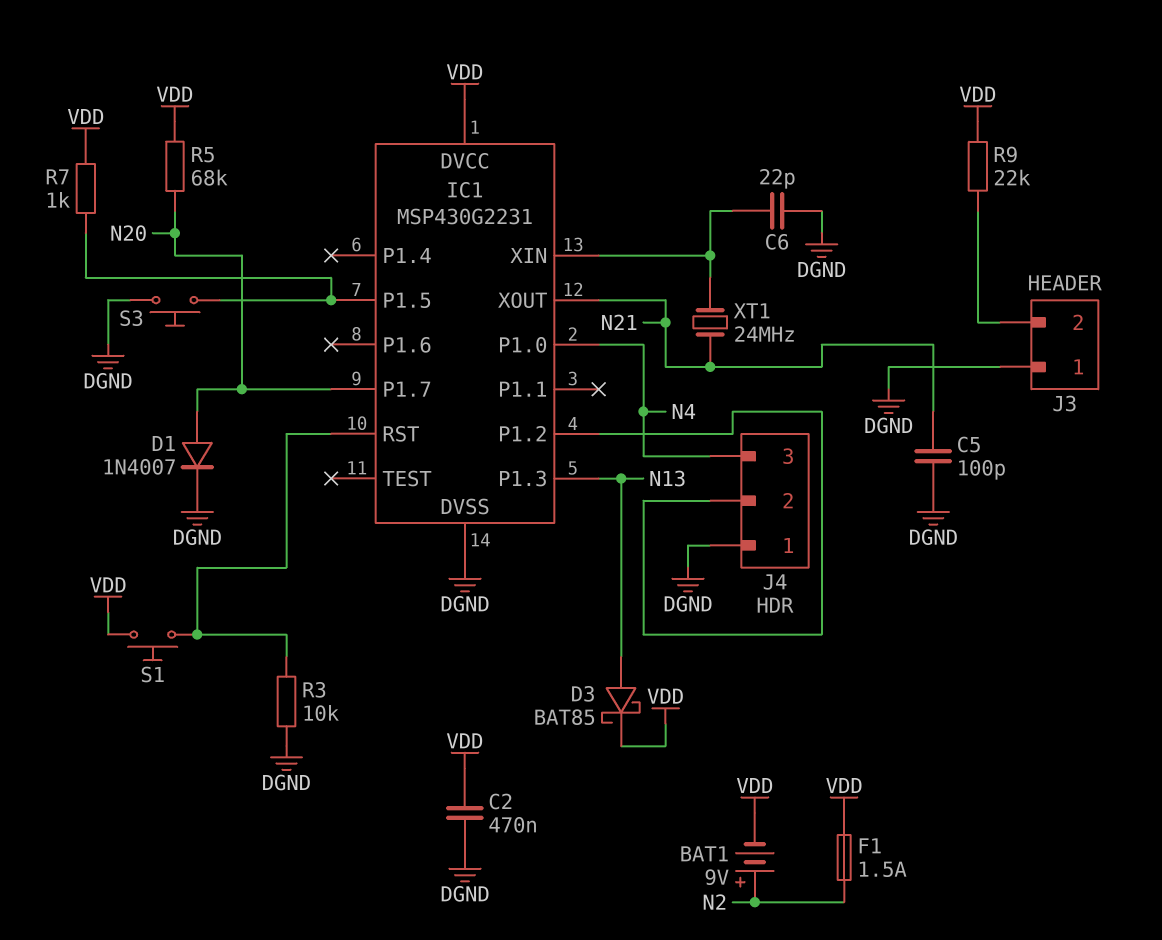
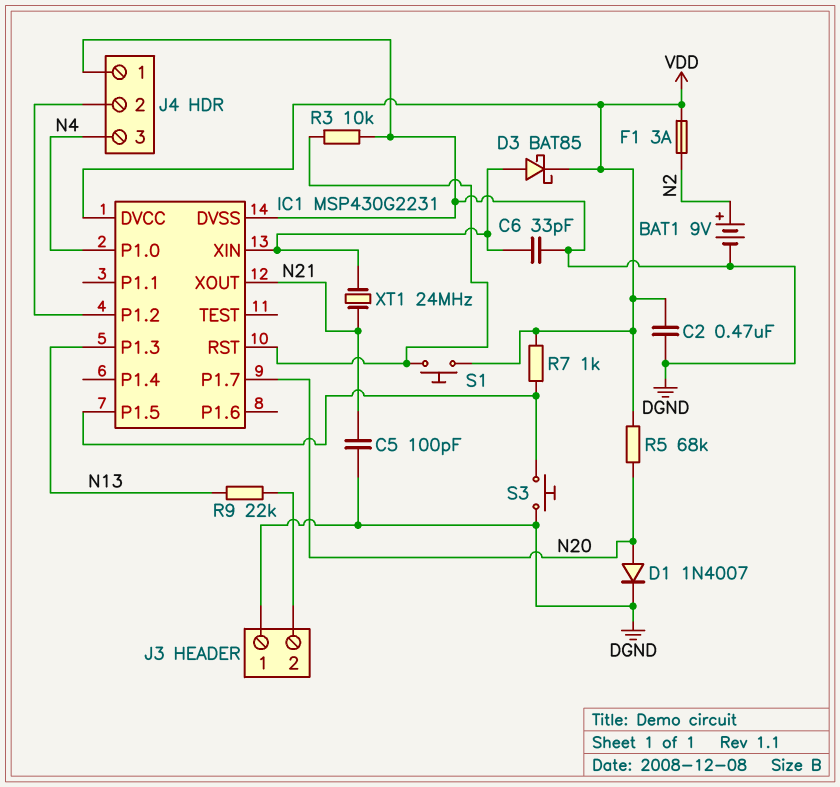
BAT1: 9V (plus N2, minus VDD) -> 9V (plus N2, minus DGND)
C6: 22pF (DGND, IC1/XIN) -> 33pF (DGND, IC1/XIN)
D3: schottky BAT85 (A N13, K VDD) -> schottky BAT85 (A IC1/XIN, K VDD)
F1: 1.5A (N2, VDD) -> 3A (N2, VDD)
R9: 22k (J3/2, VDD) -> 22k (J3/2, N13)

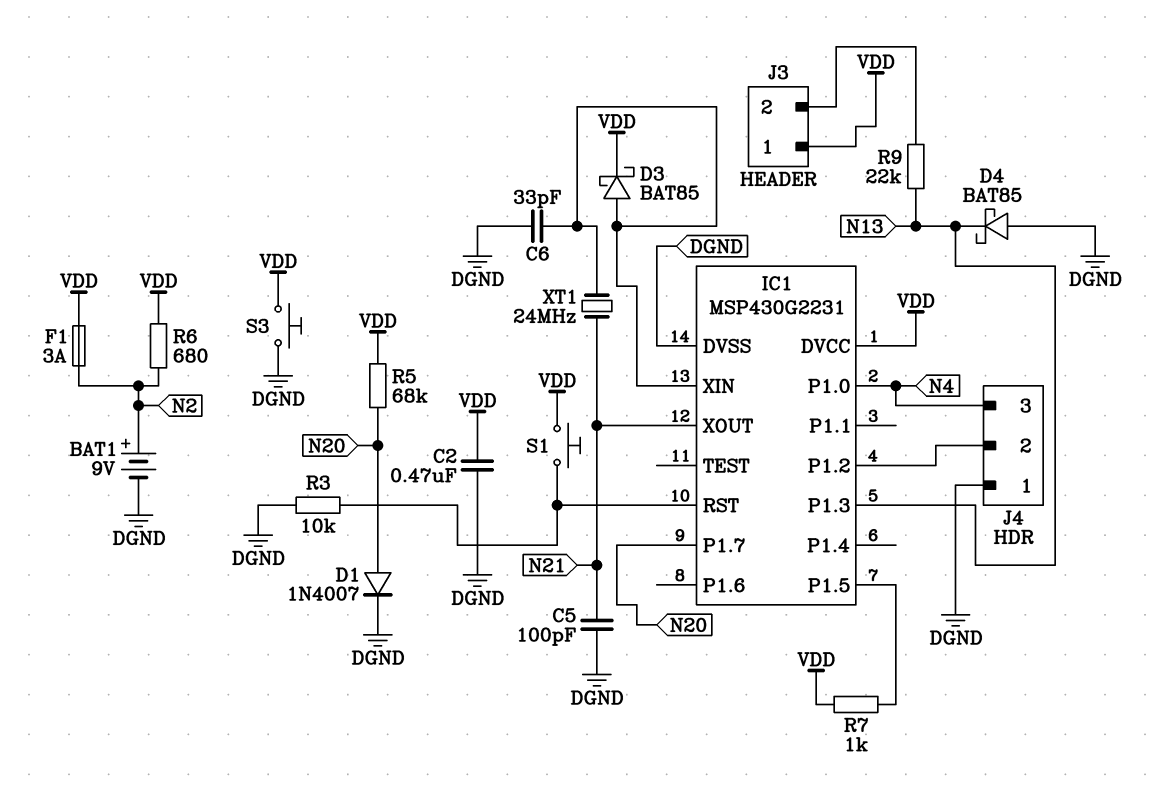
D4: none -> schottky BAT85 (A DGND, K N13)
J3 pin 1: DGND -> VDD
R6: none -> 680 (N2, VDD)
S3: button (DGND, IC1/P1.5) -> button (DGND, VDD)

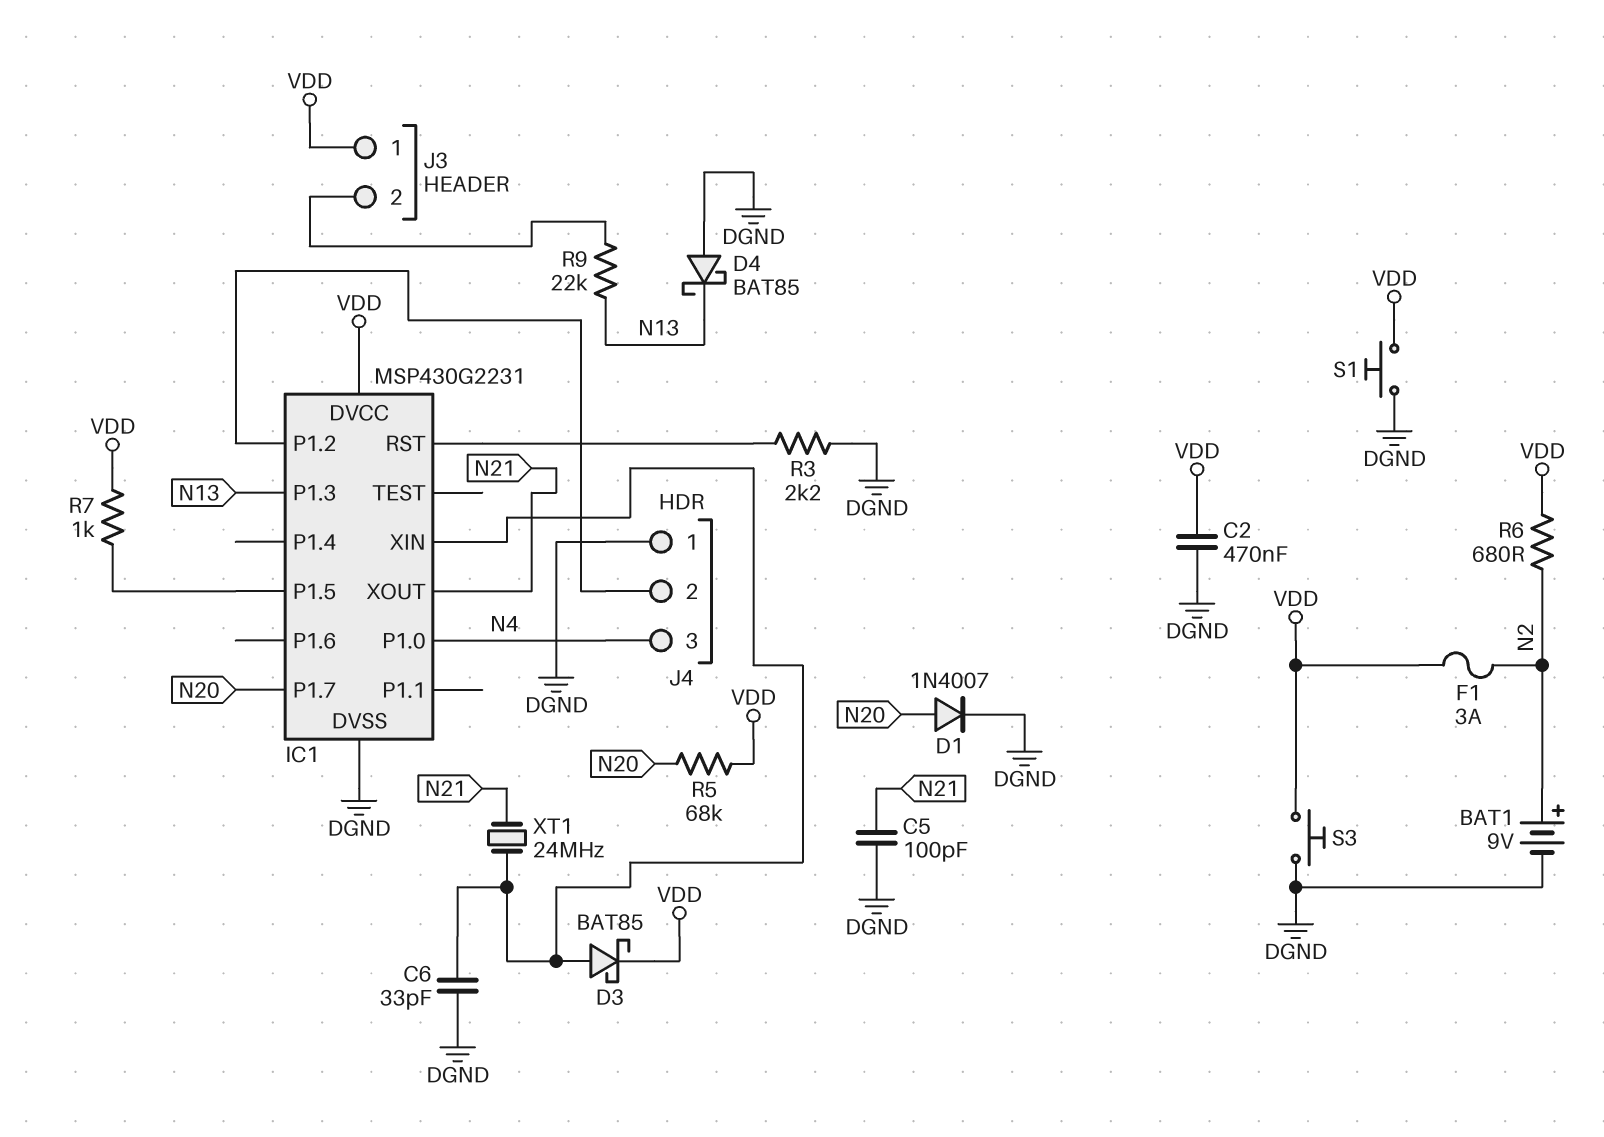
R3: 10k (DGND, IC1/RST) -> 2.2k (DGND, IC1/RST)
S1: button (IC1/RST, VDD) -> button (DGND, VDD)

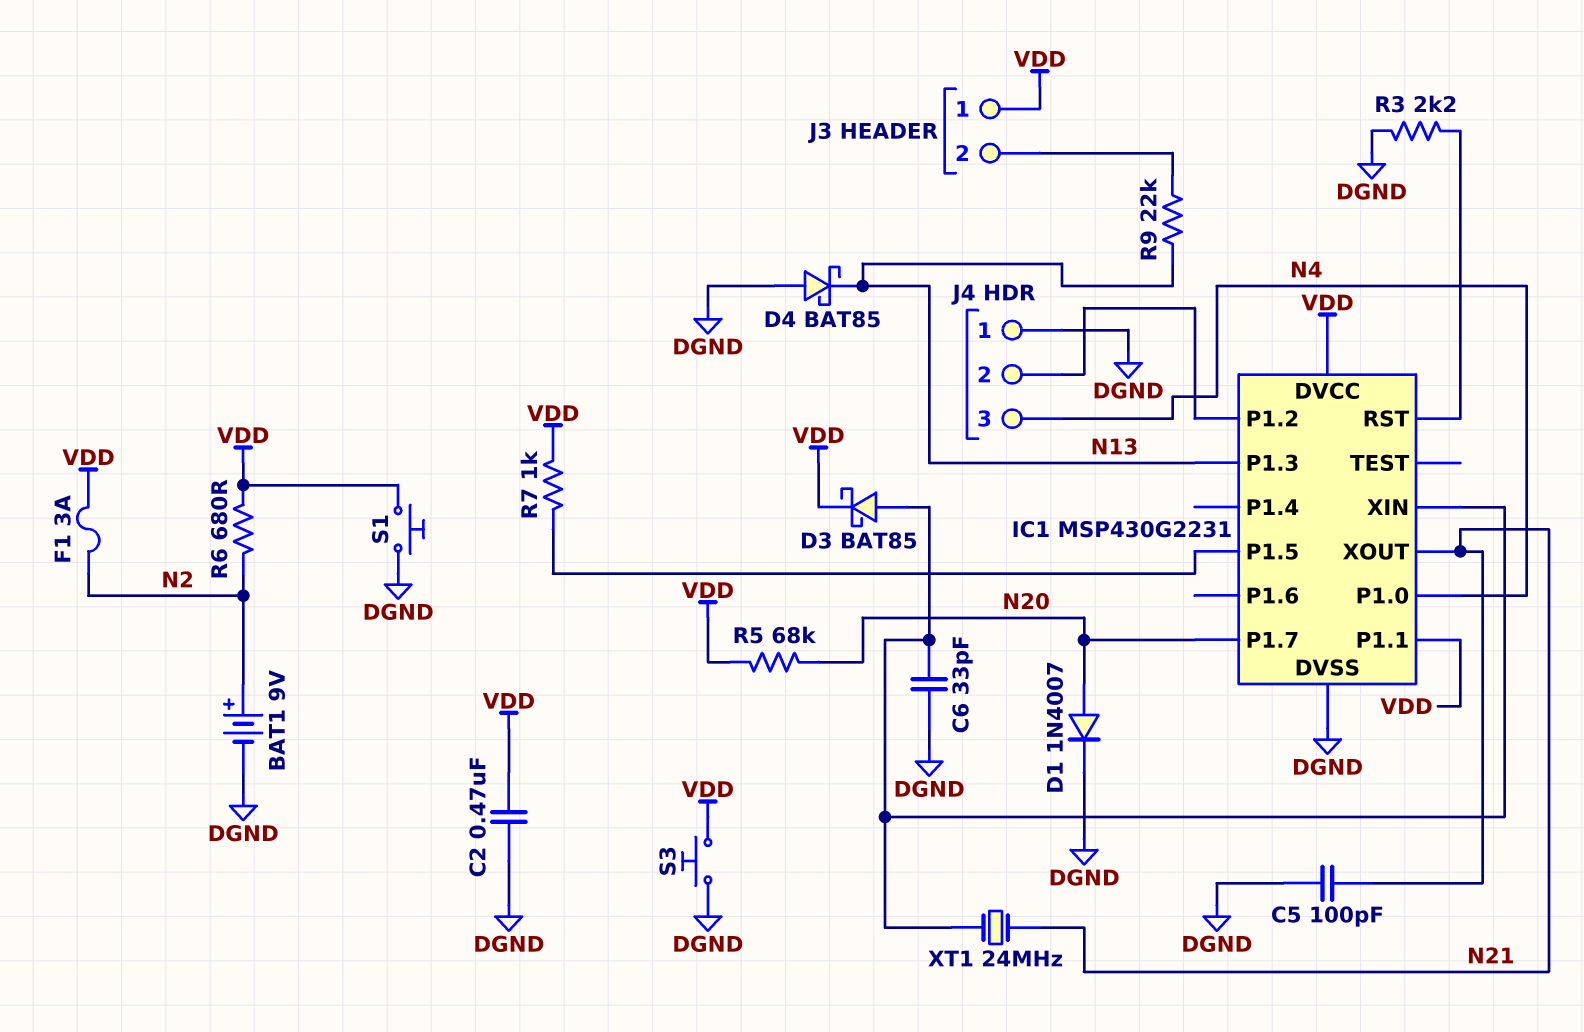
IC1 pin P1.1: none -> VDD

